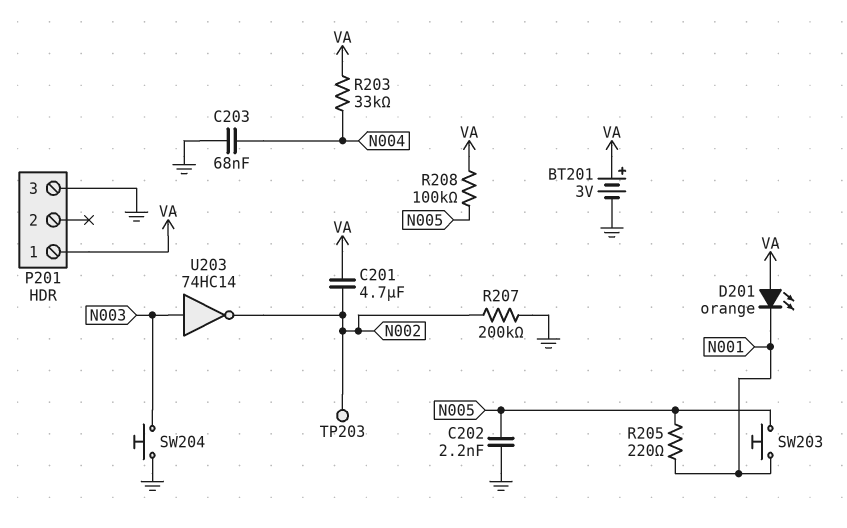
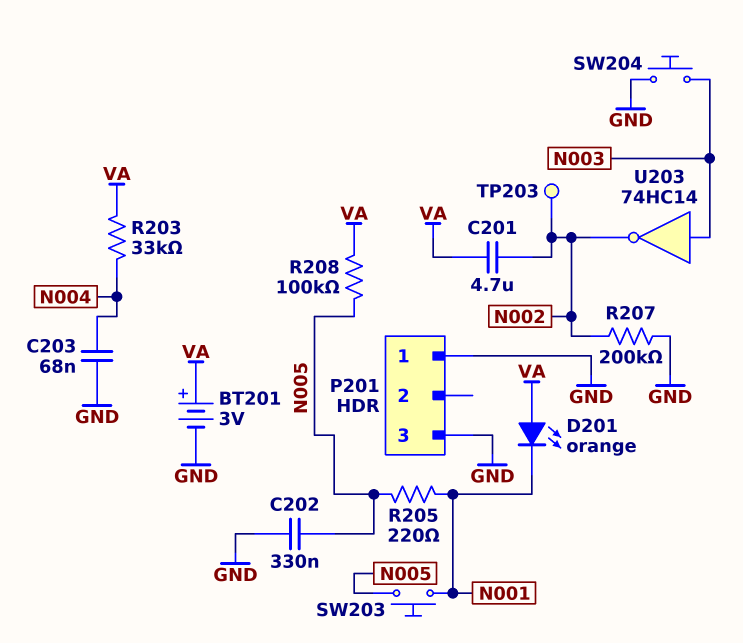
C202: 2.2nF (GND, N005) -> 330nF (GND, N005)
P201 pin 1: VA -> GND

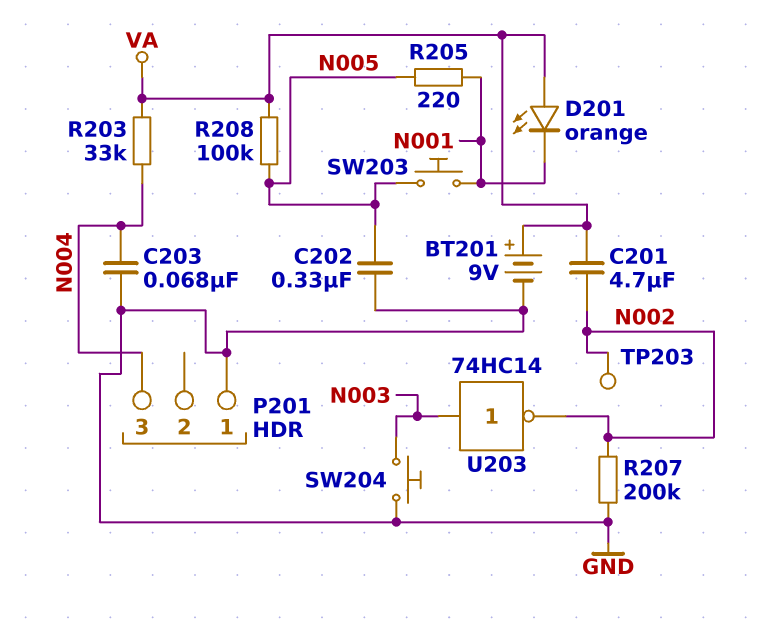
BT201: 3V (plus VA, minus GND) -> 9V (plus VA, minus GND)
P201 pin 3: GND -> N004

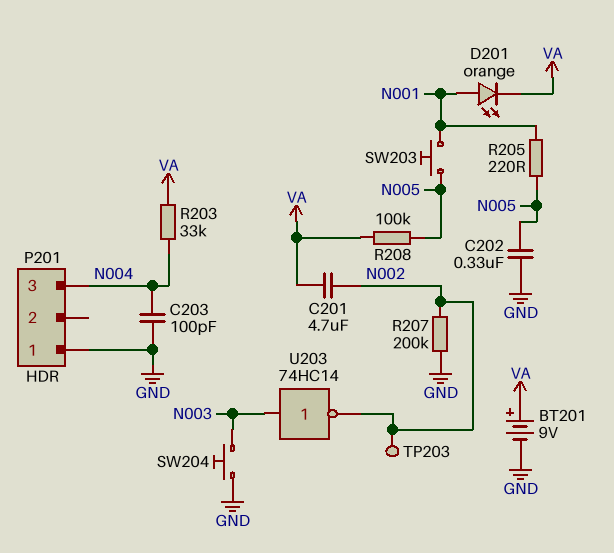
C203: 68nF (GND, N004) -> 100pF (GND, N004)
D201: LED orange (A VA, K N001) -> LED orange (A N001, K VA)

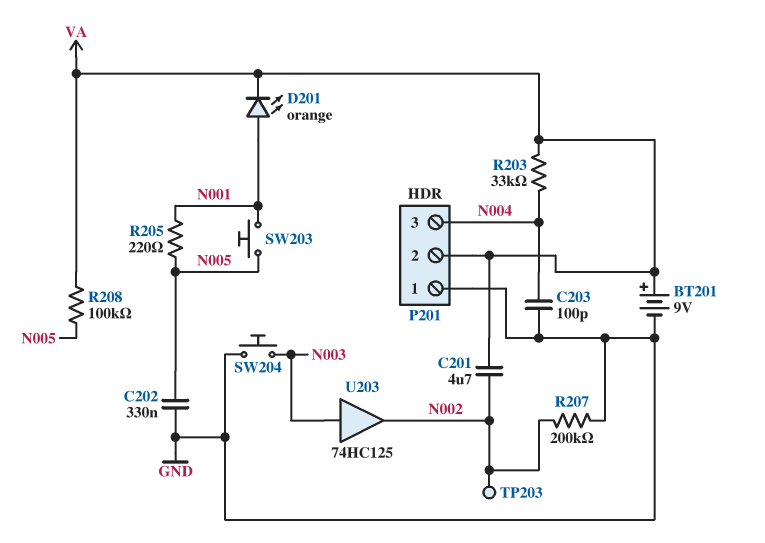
P201 pin 2: none -> VA
U203: NOT 74HC14 (in N003, out N002) -> buffer 74HC125 (in N003, out N002)

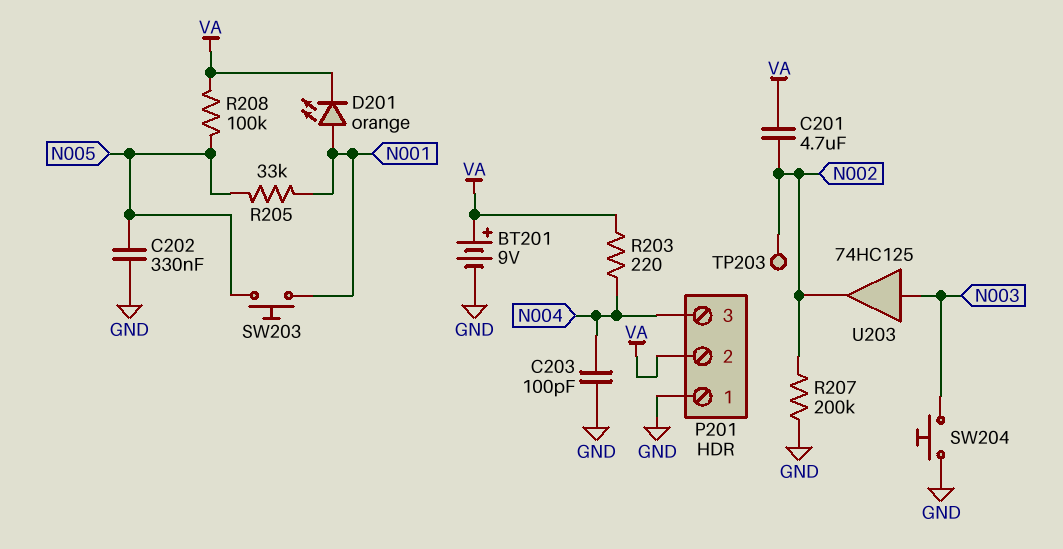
R203: 33k (N004, VA) -> 220 (N004, VA)
R205: 220 (N001, N005) -> 33k (N001, N005)

